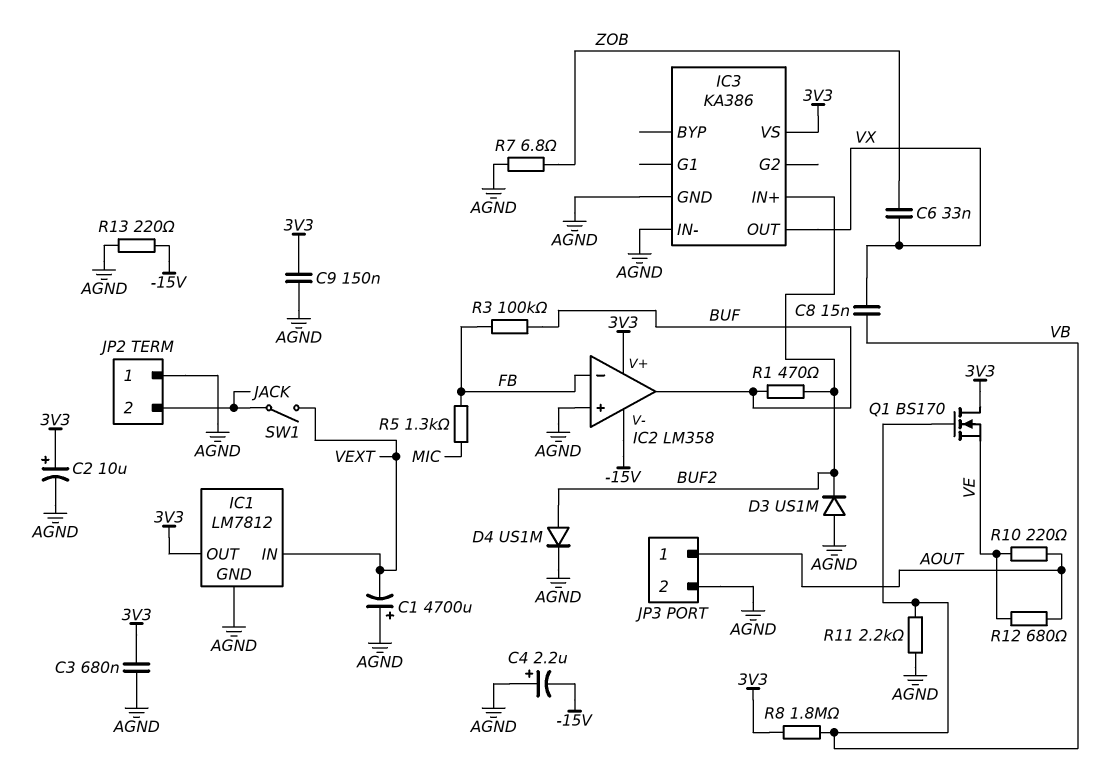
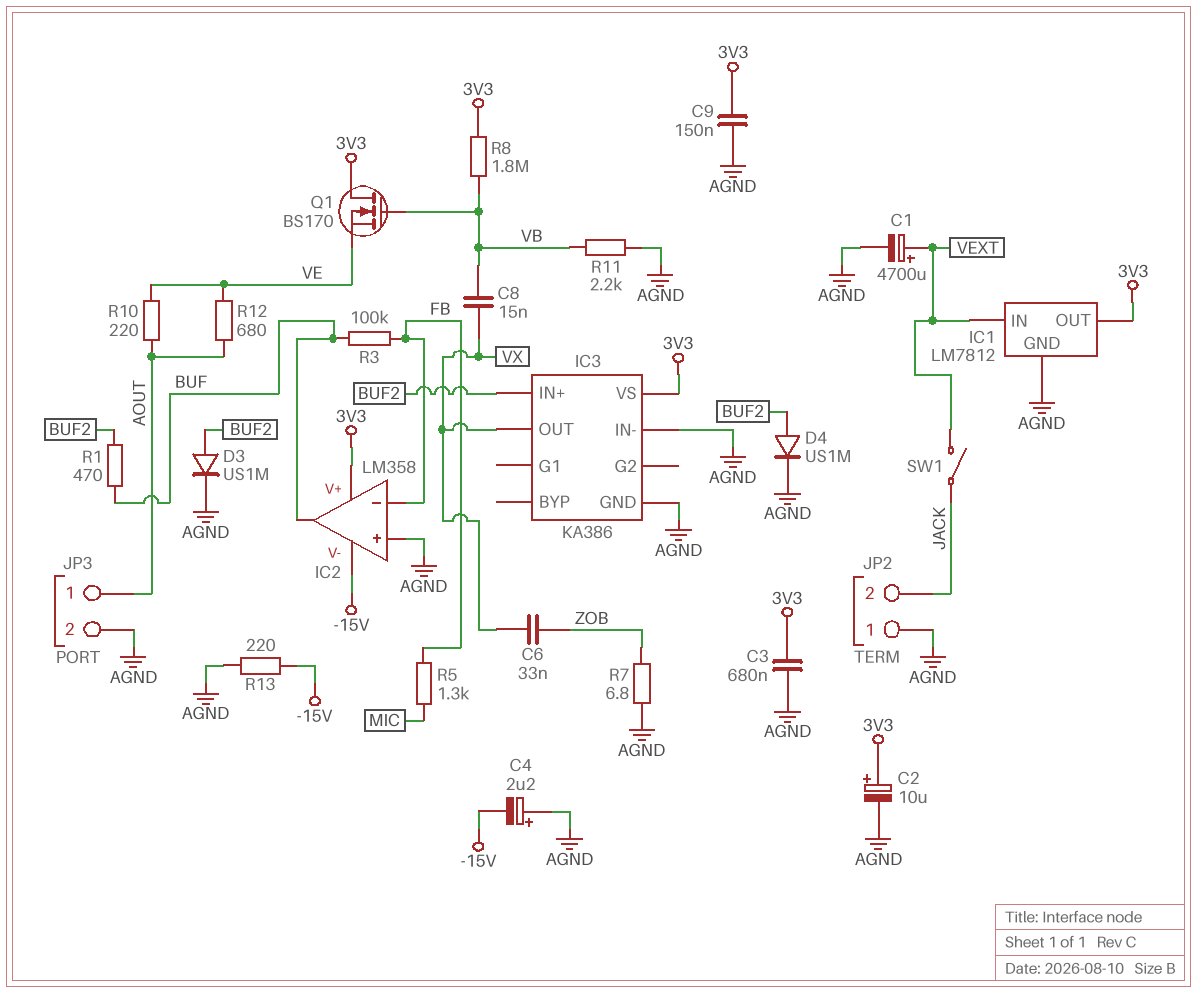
C1: 4700uF (plus AGND, minus VEXT) -> 4700uF (plus VEXT, minus AGND)
D3: diode US1M (A AGND, K BUF2) -> diode US1M (A BUF2, K AGND)

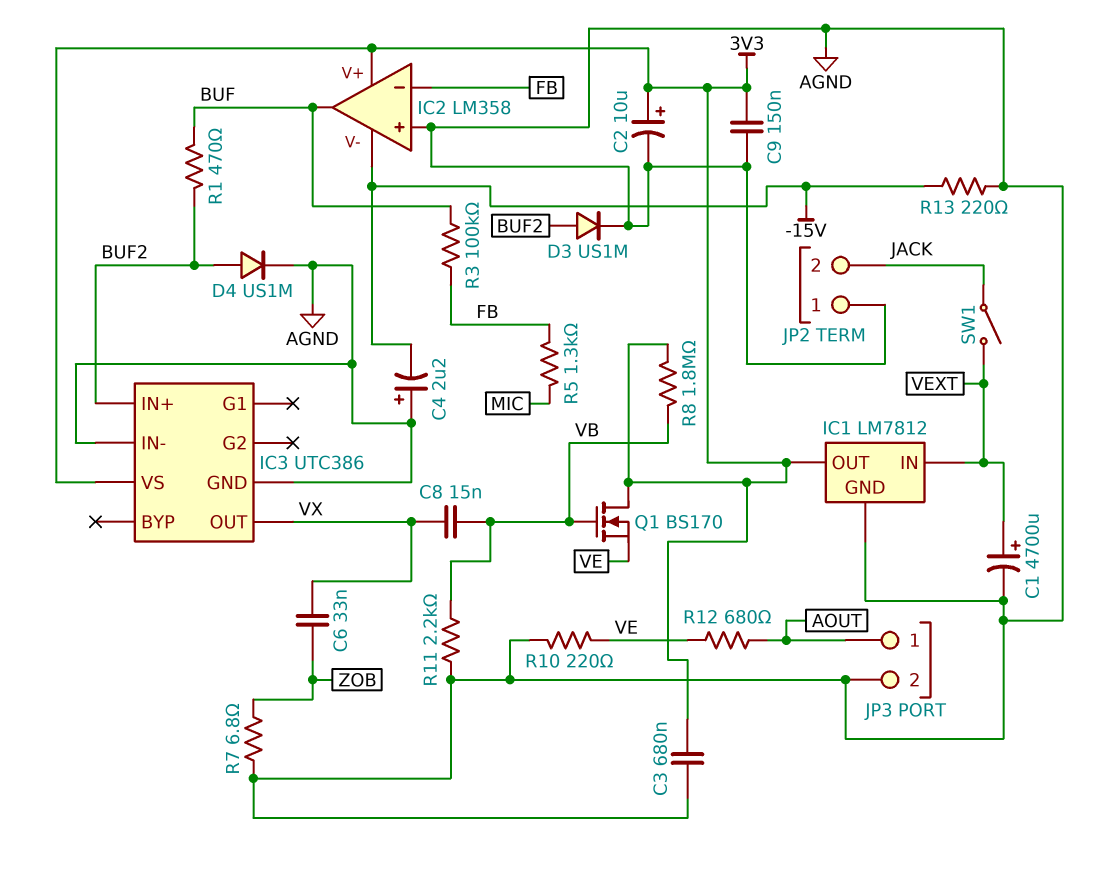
IC3: KA386 -> UTC386
R10: 220 (AOUT, VE) -> 220 (AGND, VE)

